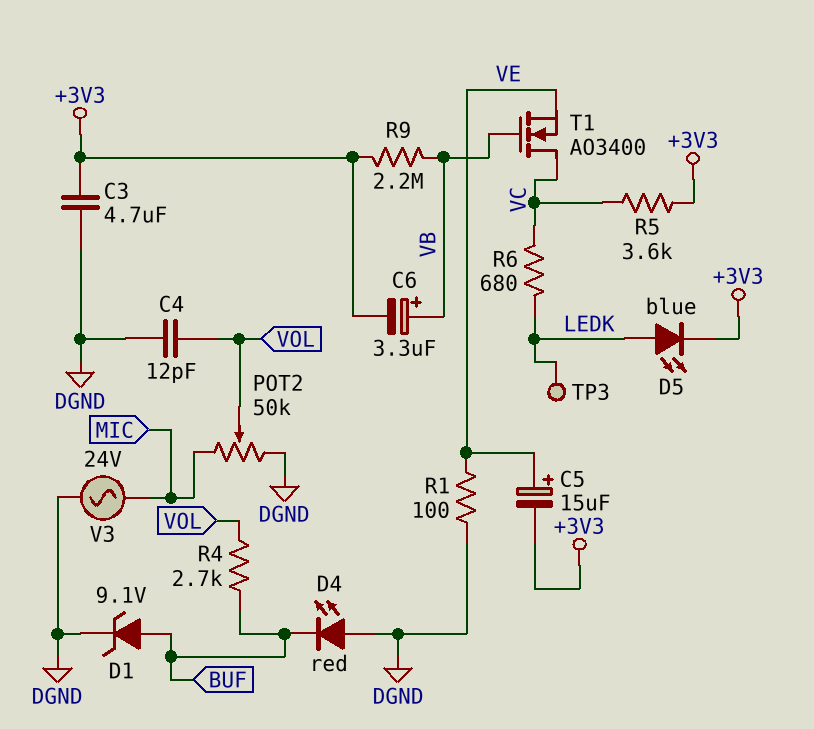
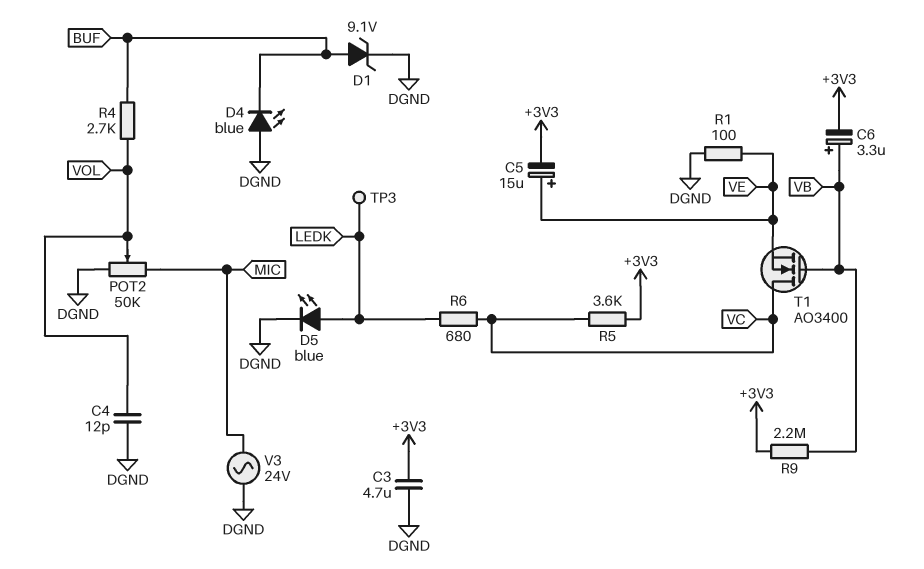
D4: LED red (A DGND, K BUF) -> LED blue (A DGND, K BUF)
D5: LED blue (A LEDK, K +3V3) -> LED blue (A LEDK, K DGND)

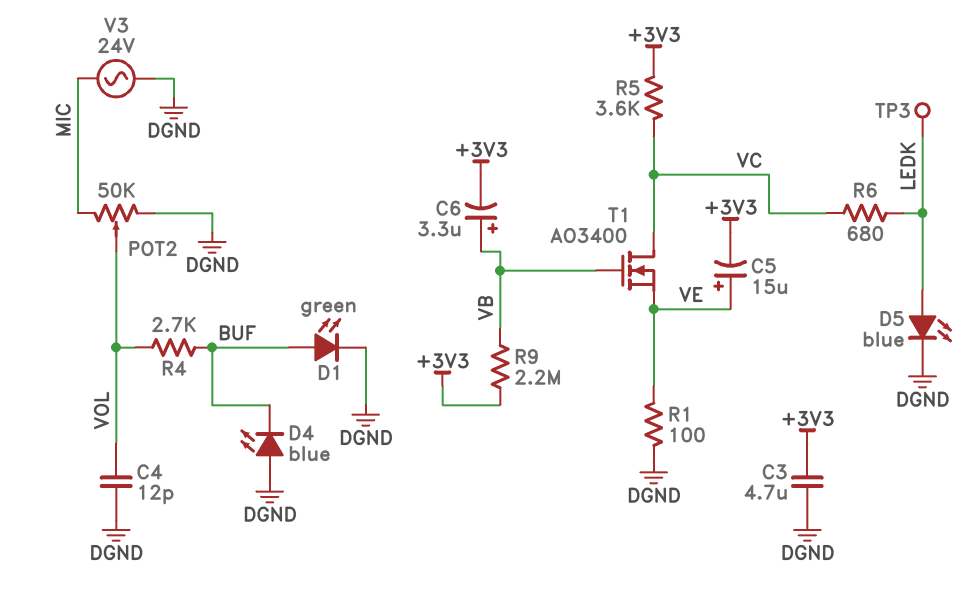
D1: zener 9.1V (A BUF, K DGND) -> LED green (A BUF, K DGND)

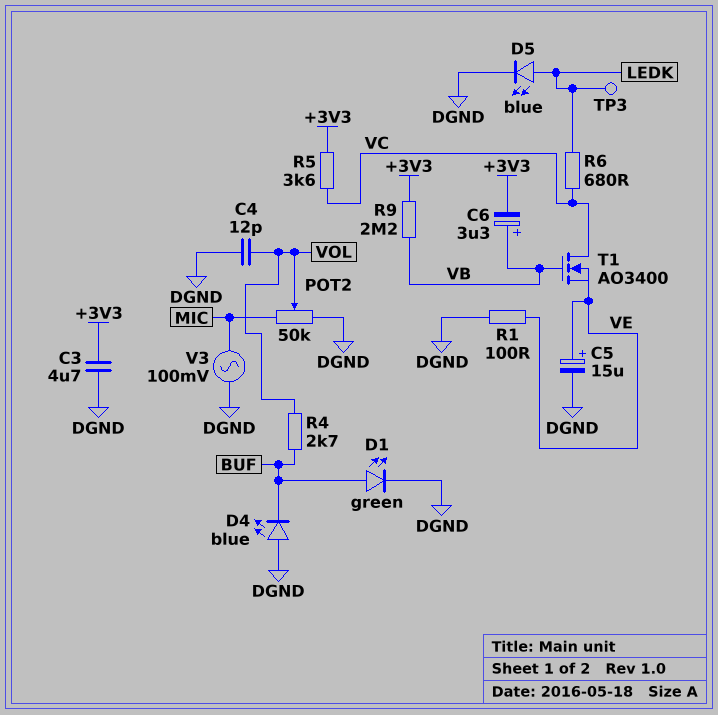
C5: 15uF (plus VE, minus +3V3) -> 15uF (plus VE, minus DGND)
V3: AC 24V (DGND, MIC) -> AC 100mV (DGND, MIC)

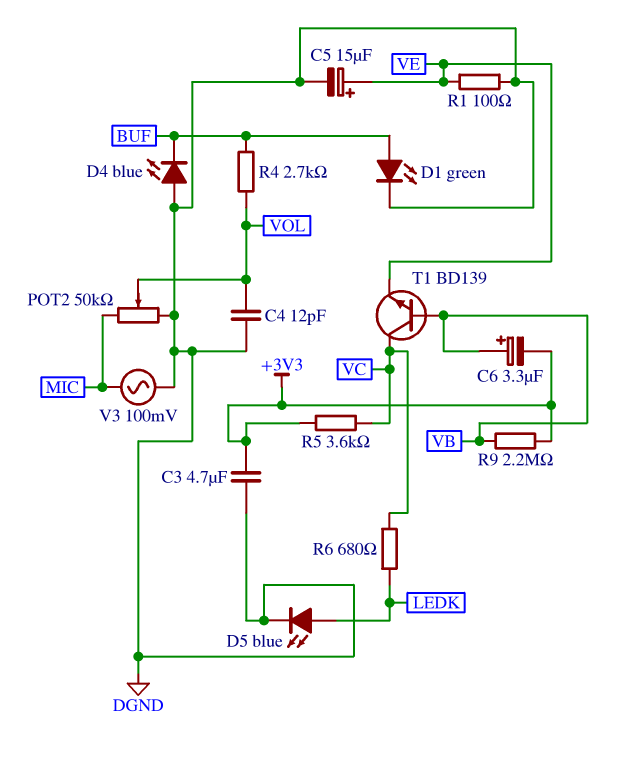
T1: NMOS AO3400 (G VB, D VC, S VE) -> NPN BD139 (B VB, C VC, E VE)
TP3: test point (LEDK) -> none

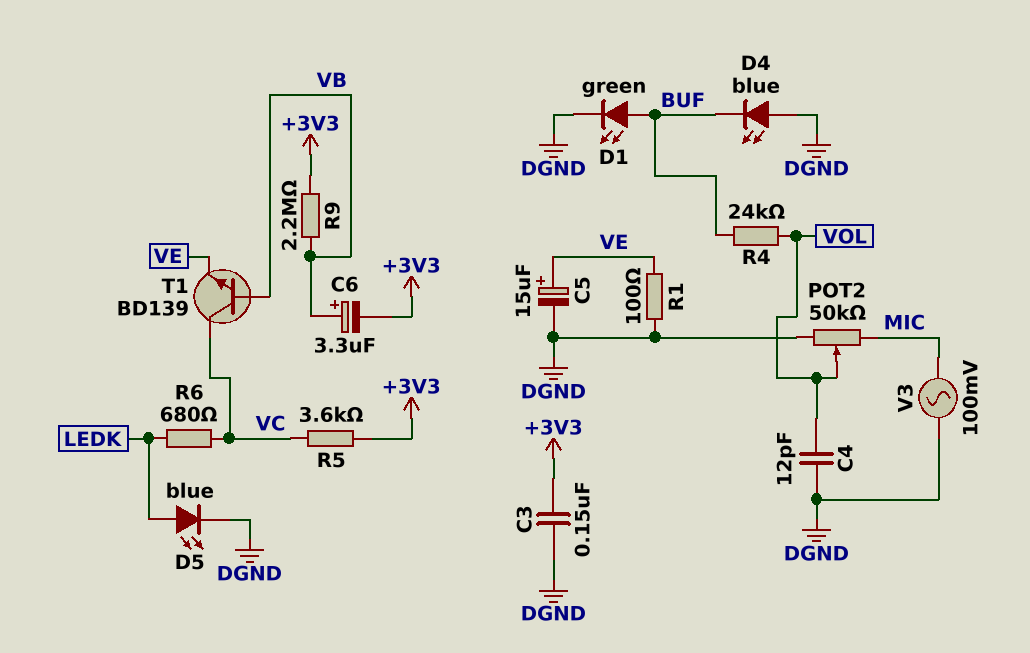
C3: 4.7uF (+3V3, DGND) -> 150nF (+3V3, DGND)
R4: 2.7k (BUF, VOL) -> 24k (BUF, VOL)

